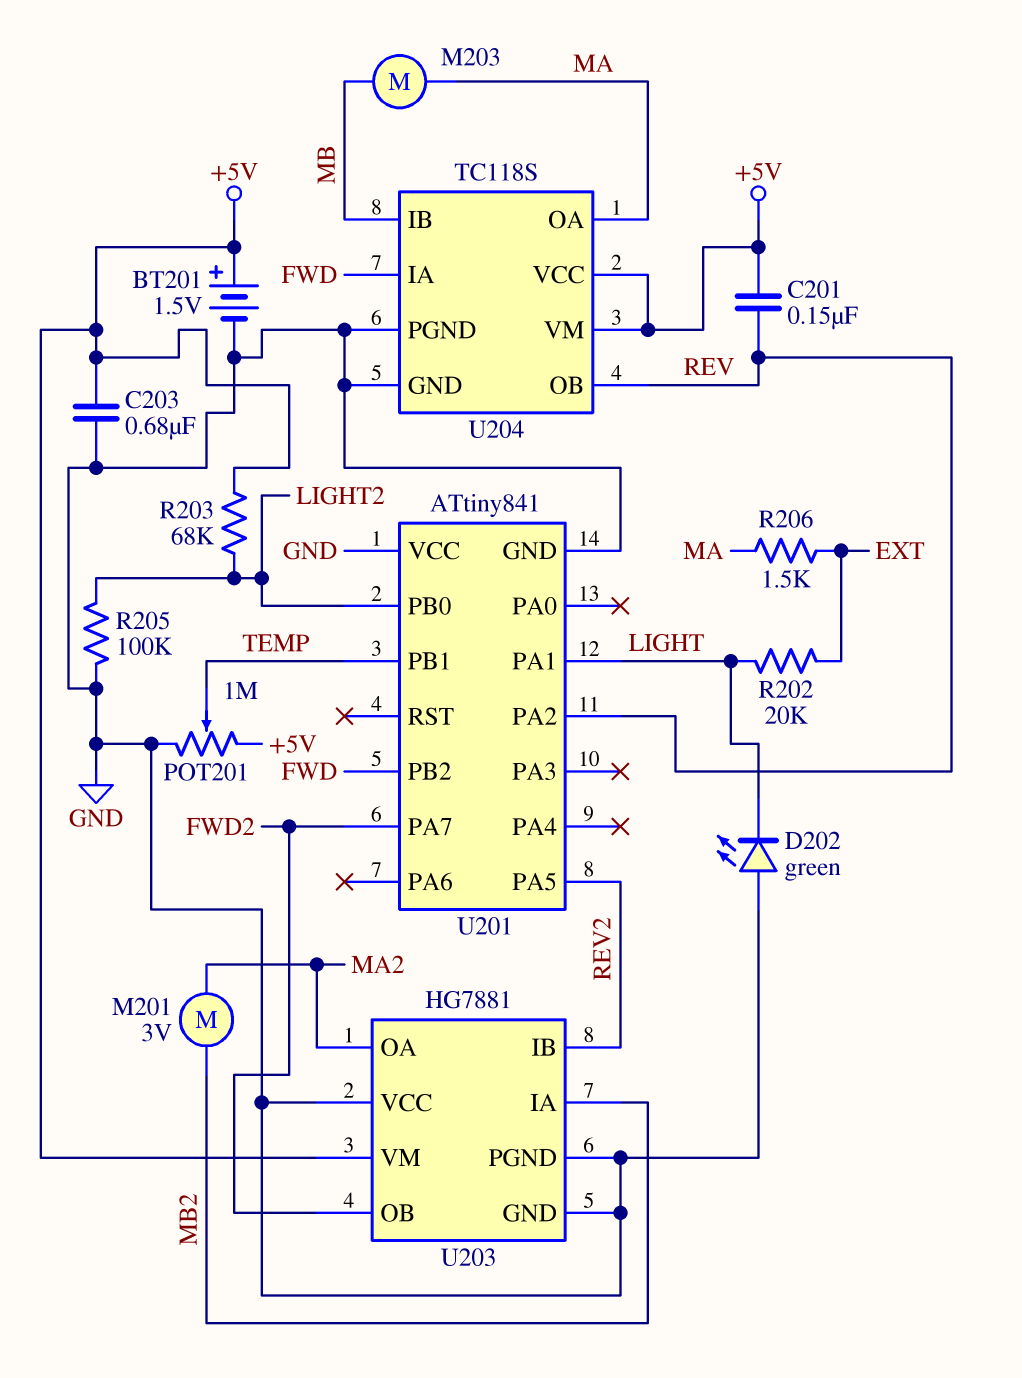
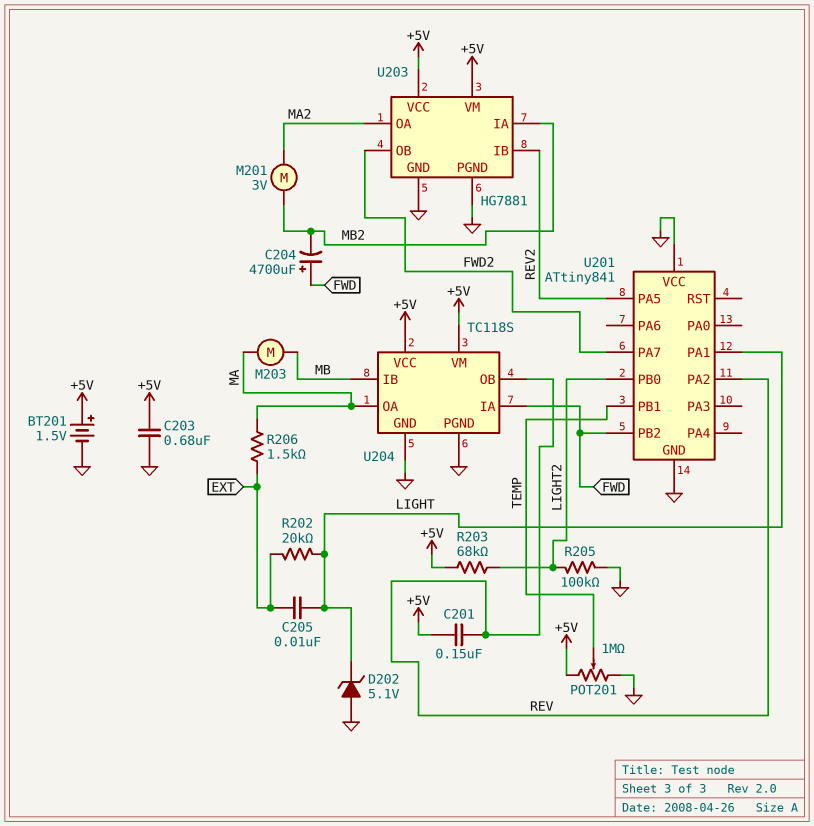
C204: none -> 4700uF (plus FWD, minus MB2)
C205: none -> 10nF (EXT, LIGHT)
D202: LED green (A GND, K LIGHT) -> zener 5.1V (A GND, K LIGHT)
U203 pin VCC: GND -> +5V

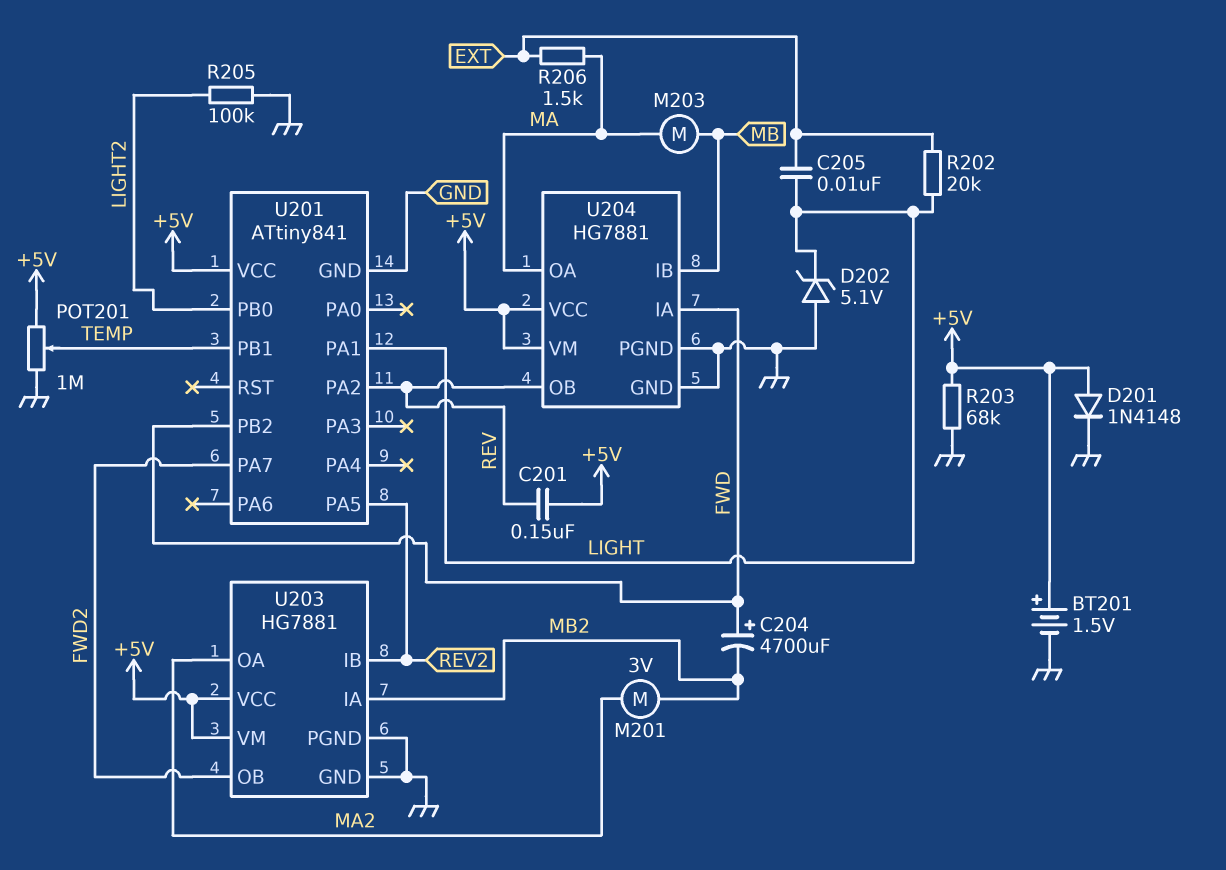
C203: 680nF (+5V, GND) -> none
D201: none -> diode 1N4148 (A +5V, K GND)
R203: 68k (+5V, LIGHT2) -> 68k (+5V, GND)
U201 pin VCC: GND -> +5V
U204: TC118S -> HG7881

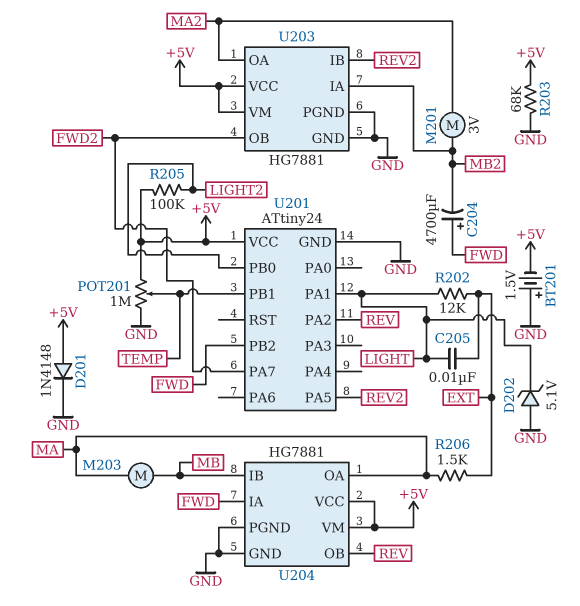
BT201: 1.5V (plus +5V, minus GND) -> 1.5V (plus GND, minus +5V)
C201: 150nF (+5V, REV) -> none
R202: 20k (EXT, LIGHT) -> 12k (EXT, LIGHT)
R205: 100k (GND, LIGHT2) -> 100k (+5V, LIGHT2)
U201: ATtiny841 -> ATtiny24

